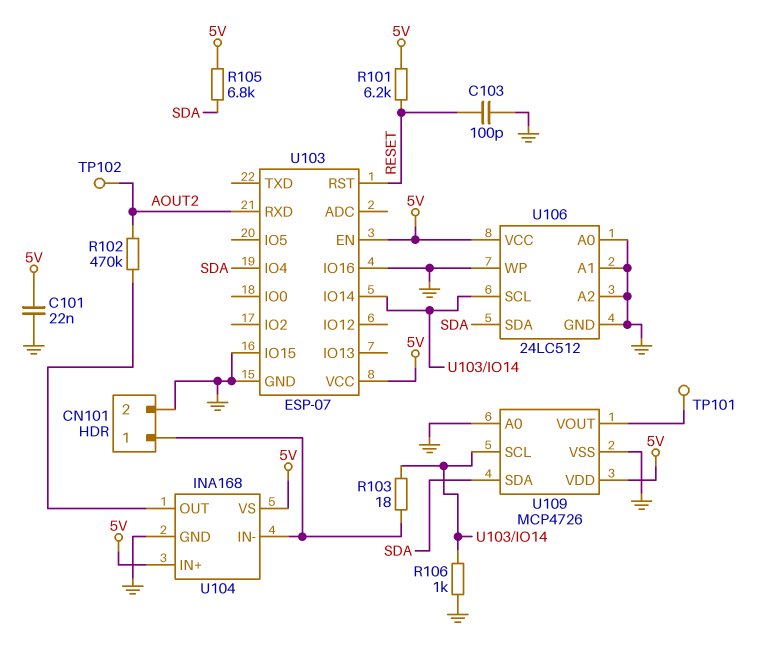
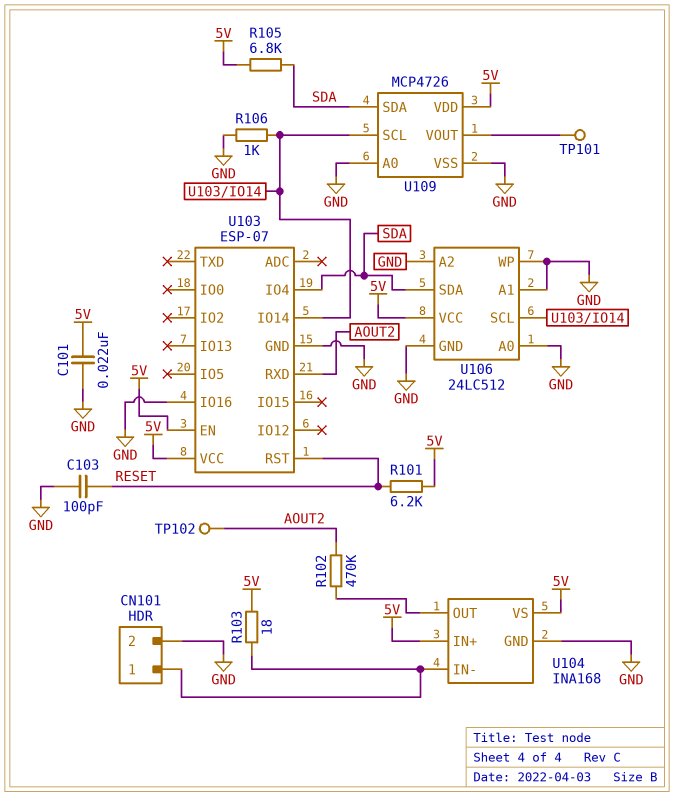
R103: 18 (CN101/1, U103/IO14) -> 18 (5V, CN101/1)
U103 pin IO15: GND -> none

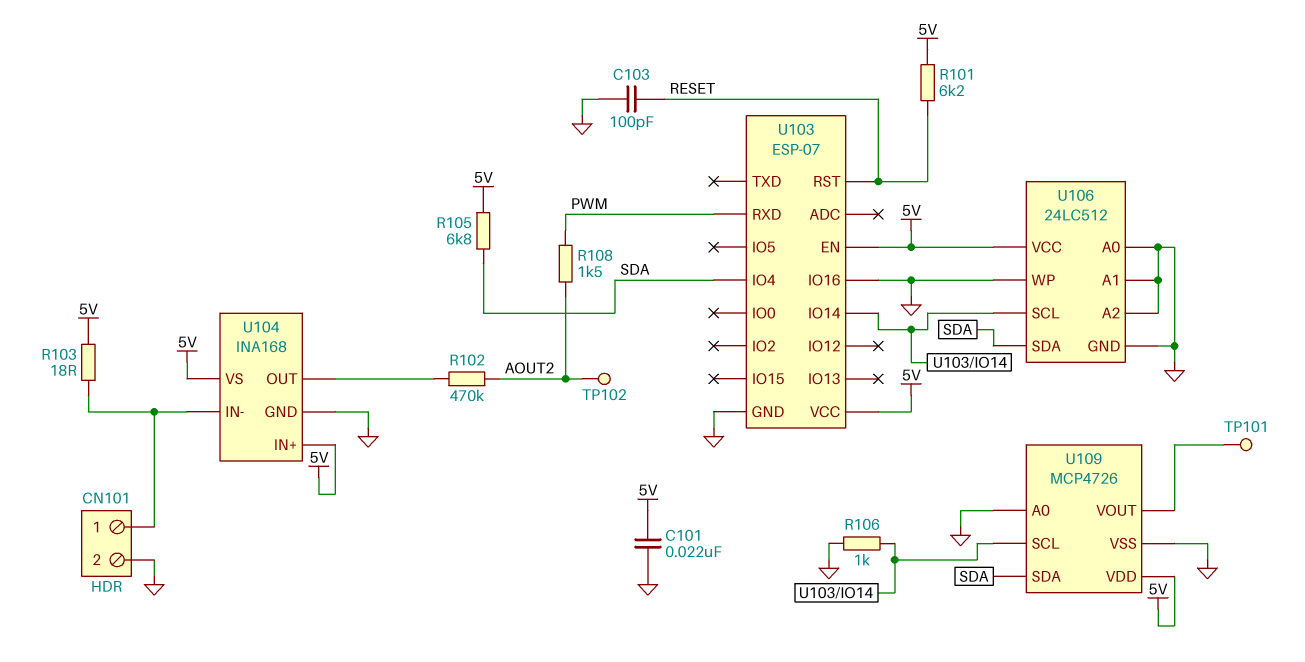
R108: none -> 1.5k (AOUT2, PWM)
U103 pin RXD: AOUT2 -> PWM

